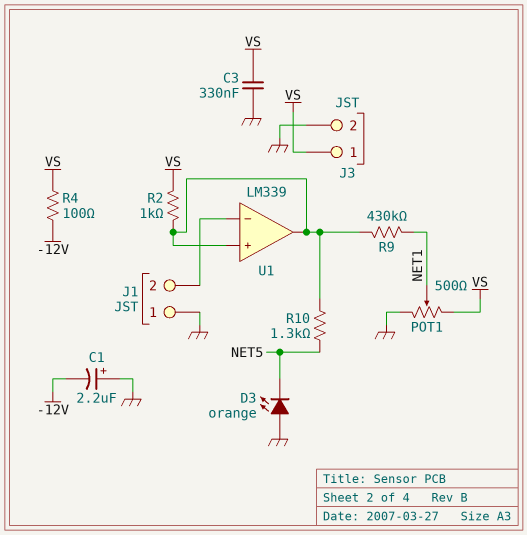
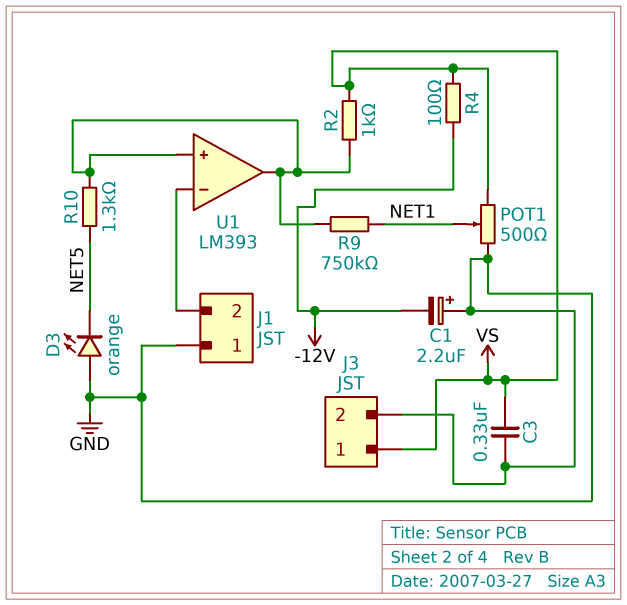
R9: 430k (NET1, U1/in+) -> 750k (NET1, U1/in+)
U1: LM339 -> LM393

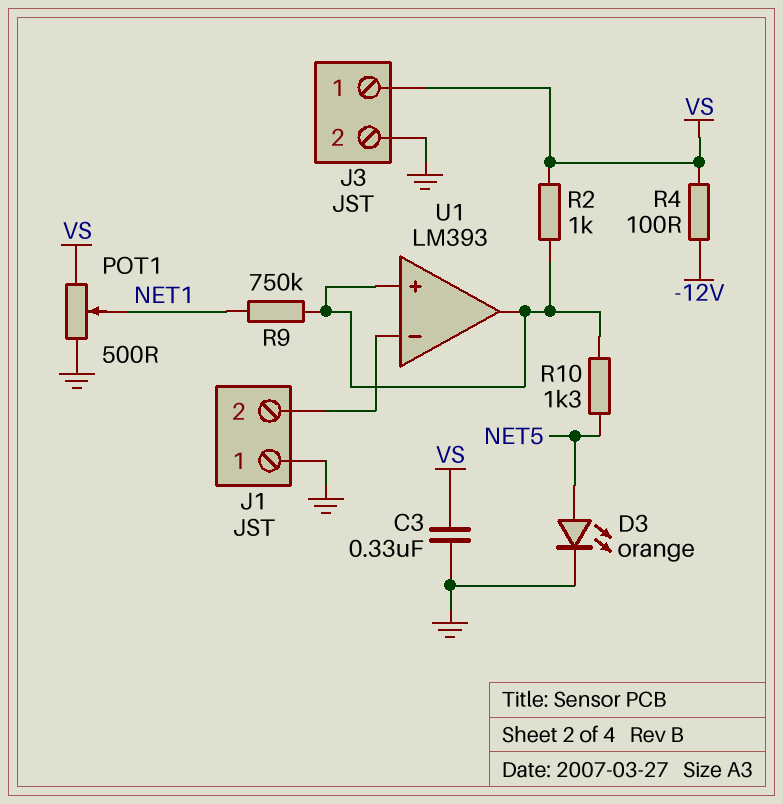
C1: 2.2uF (plus GND, minus -12V) -> none
D3: LED orange (A GND, K NET5) -> LED orange (A NET5, K GND)

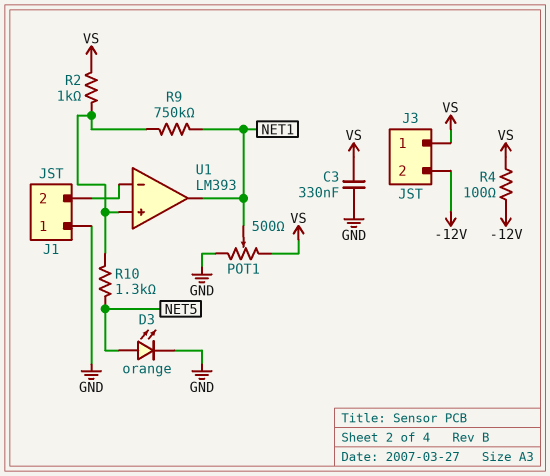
J3 pin 2: GND -> -12V
U1 pin out: U1/in+ -> NET1

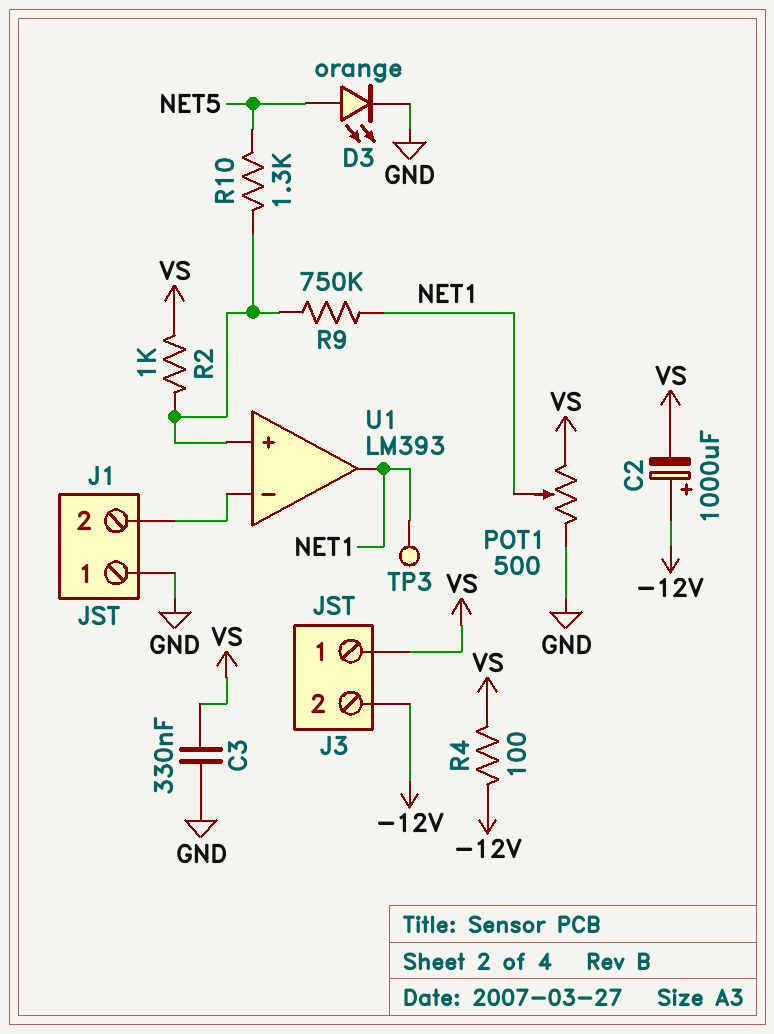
C2: none -> 1000uF (plus -12V, minus VS)
TP3: none -> test point (NET1)

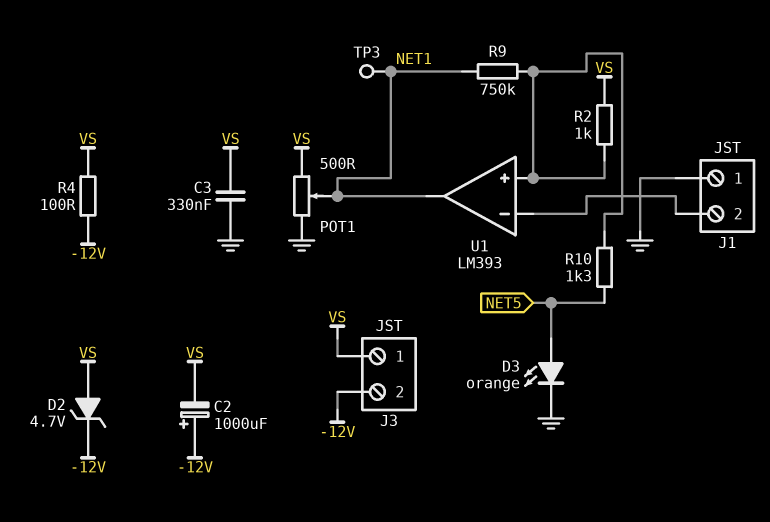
D2: none -> zener 4.7V (A VS, K -12V)

